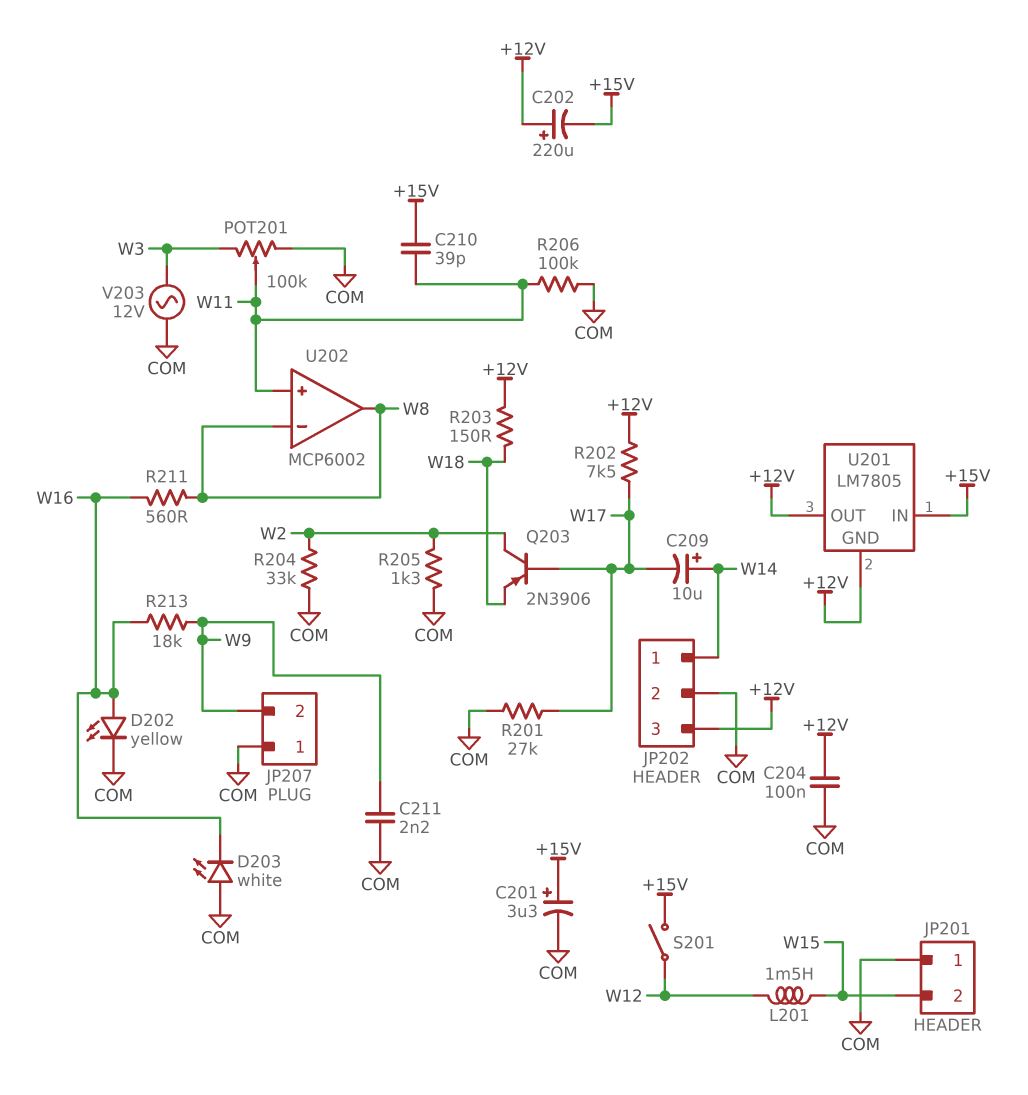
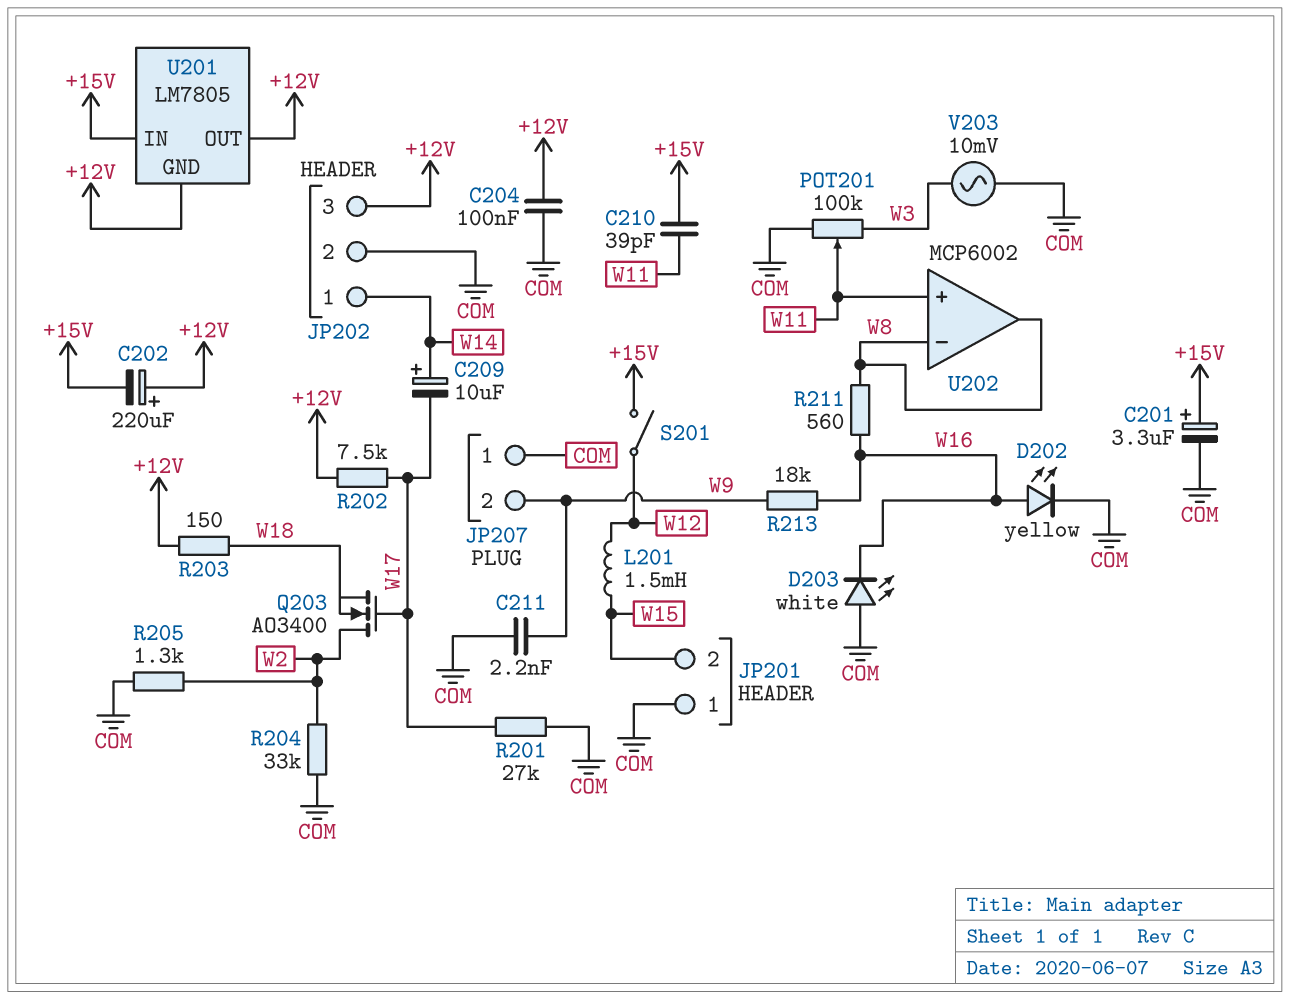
Q203: PNP 2N3906 (B W17, C W2, E W18) -> NMOS AO3400 (G W17, D W2, S W18)
R206: 100k (COM, W11) -> none
V203: AC 12V (COM, W3) -> AC 10mV (COM, W3)

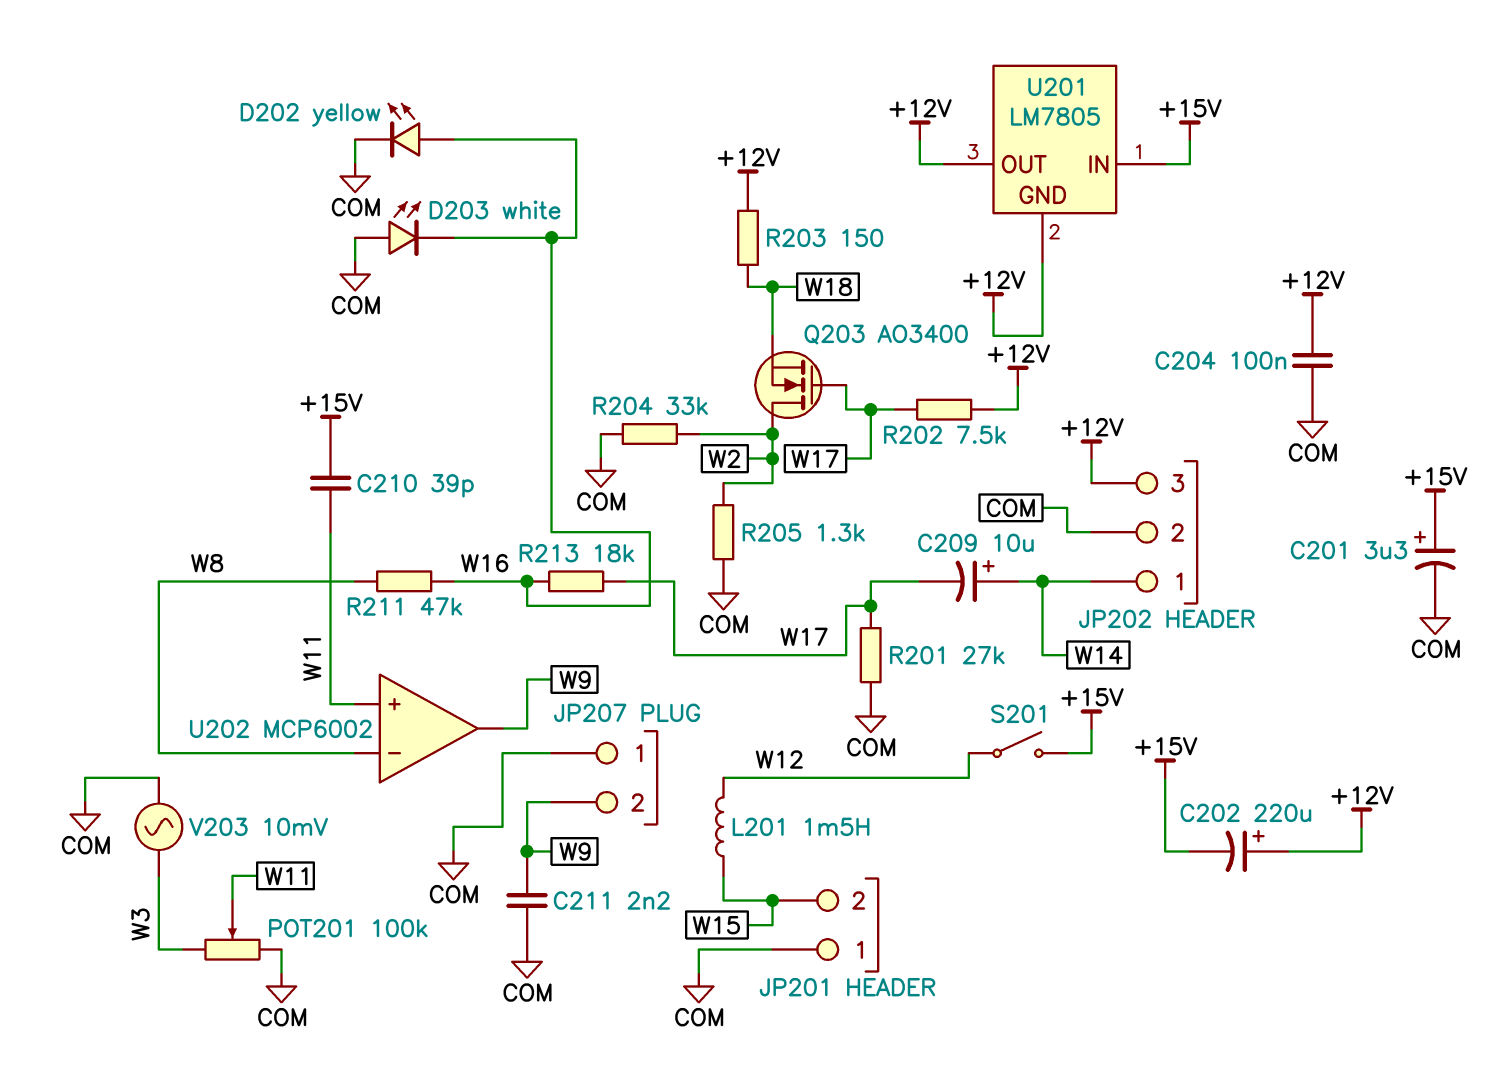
R211: 560 (W8, W16) -> 47k (W8, W16)
R213: 18k (W9, W16) -> 18k (W16, W17)
U202 pin out: W8 -> W9

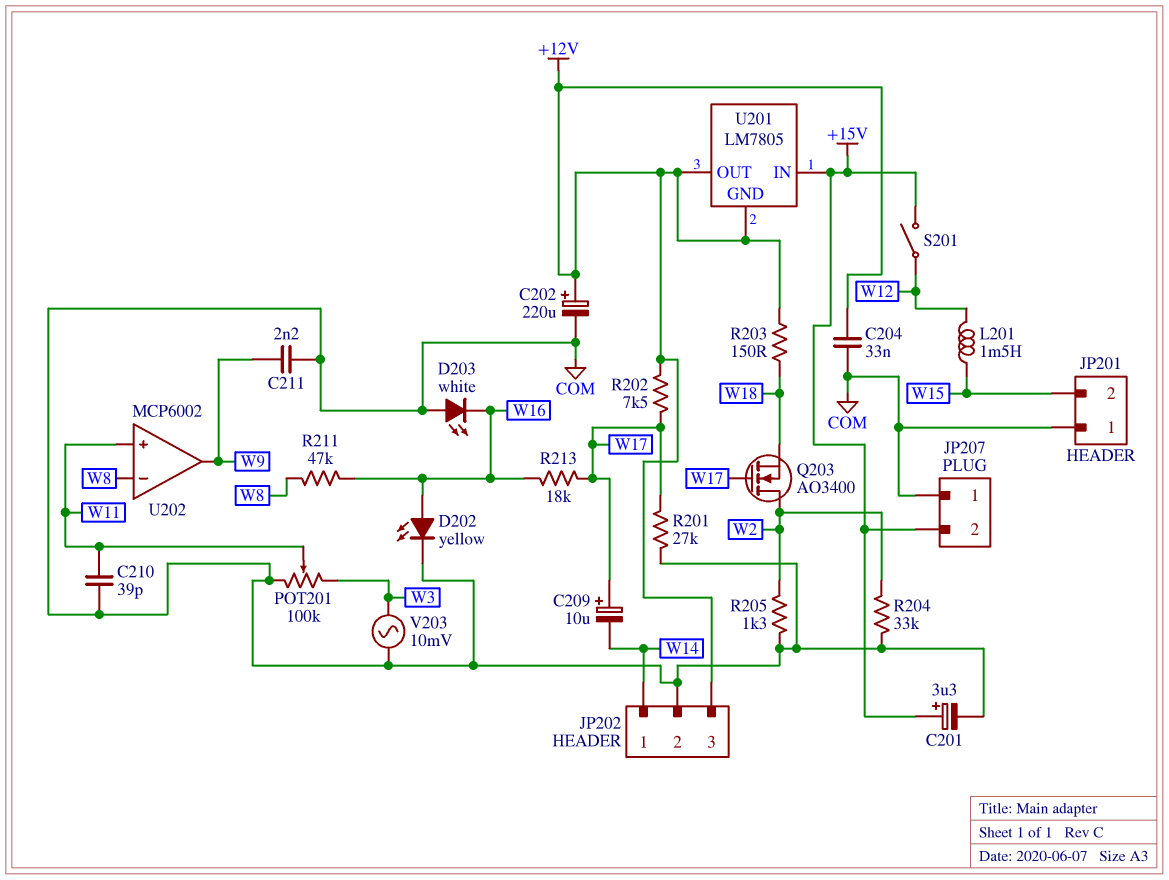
C202: 220uF (plus +12V, minus +15V) -> 220uF (plus +12V, minus COM)
C204: 100nF (+12V, COM) -> 33nF (+12V, COM)
C209: 10uF (plus W14, minus W17) -> 10uF (plus W17, minus W14)
C210: 39pF (+15V, W11) -> 39pF (COM, W11)
JP207 pin 2: W9 -> +15V

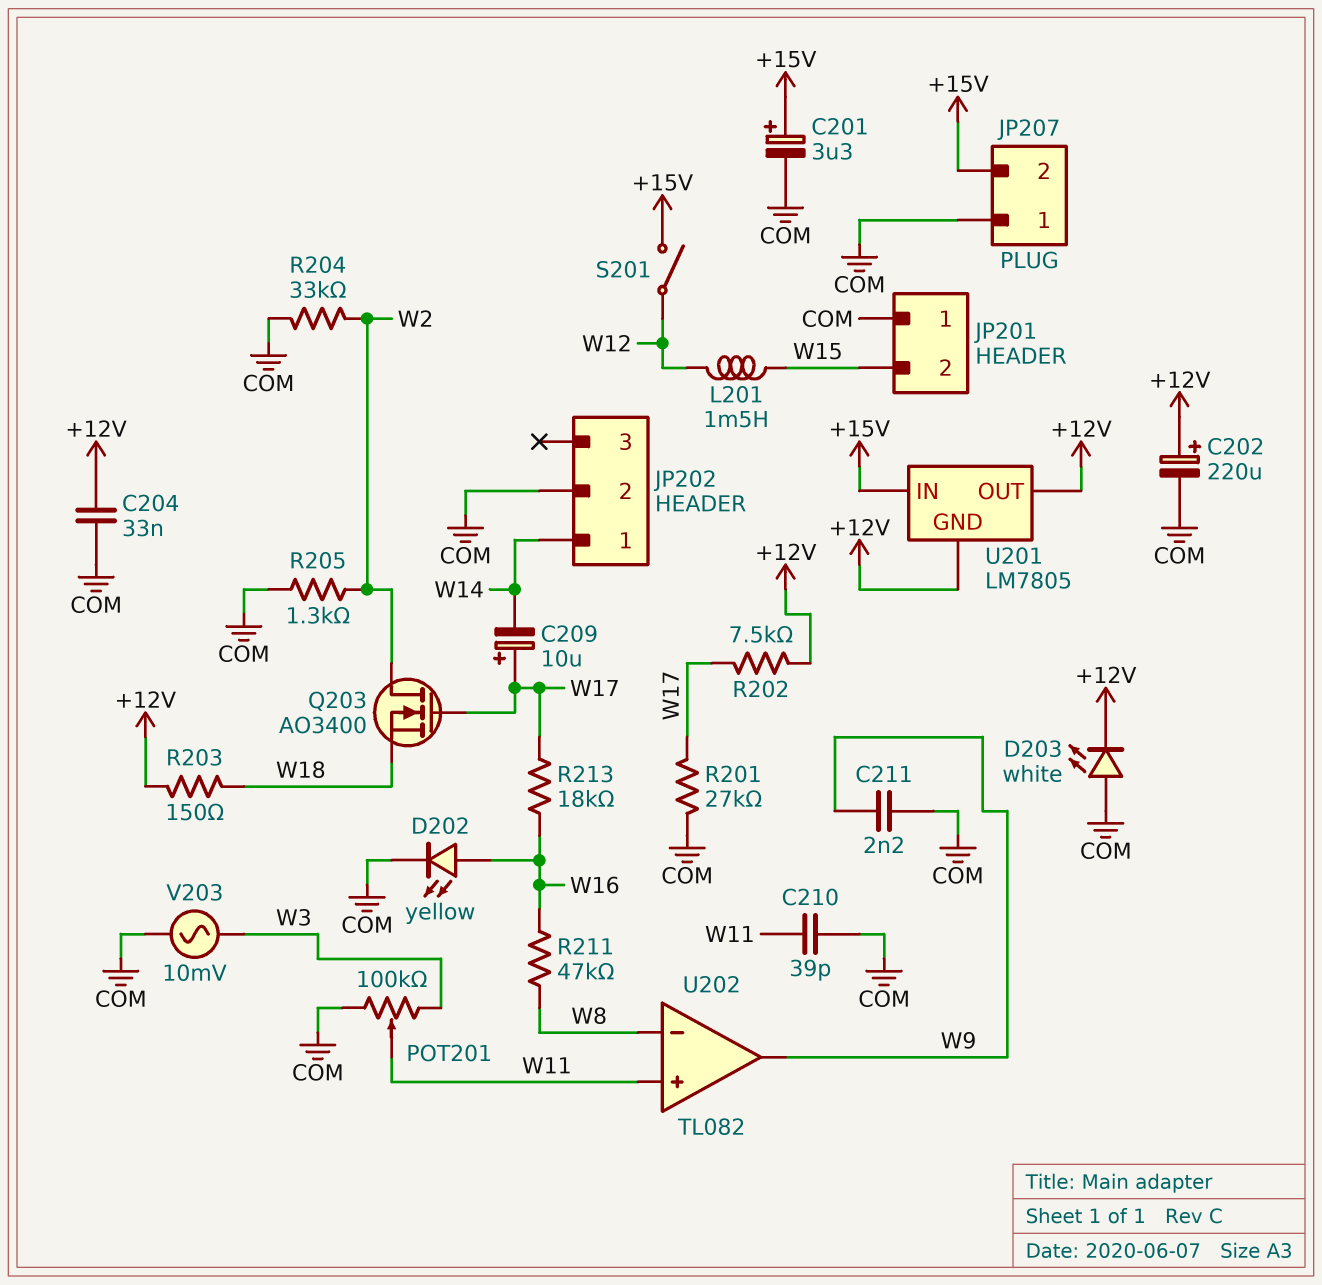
D203: LED white (A COM, K W16) -> LED white (A COM, K +12V)
JP202 pin 3: +12V -> none
U202: MCP6002 -> TL082

